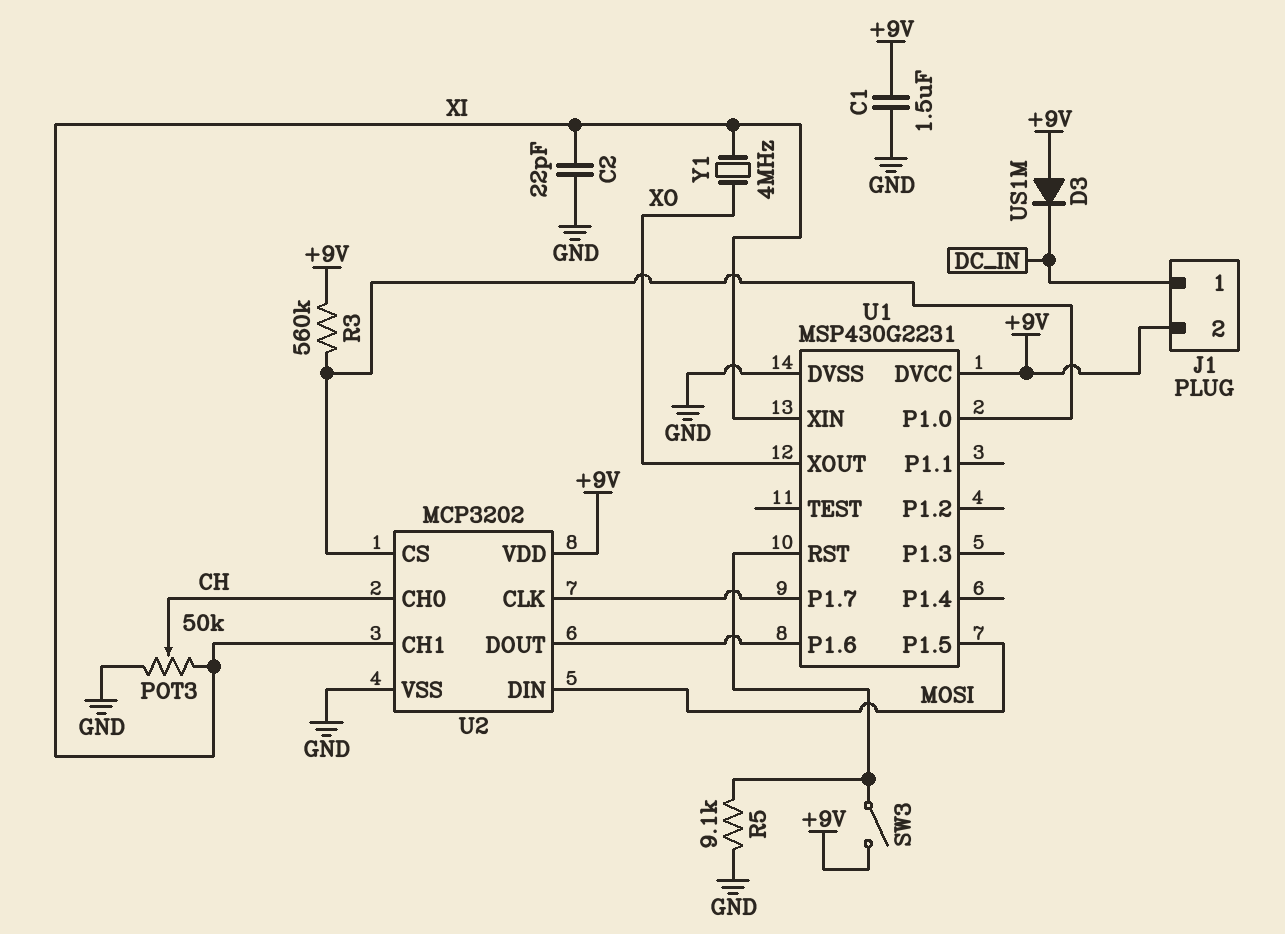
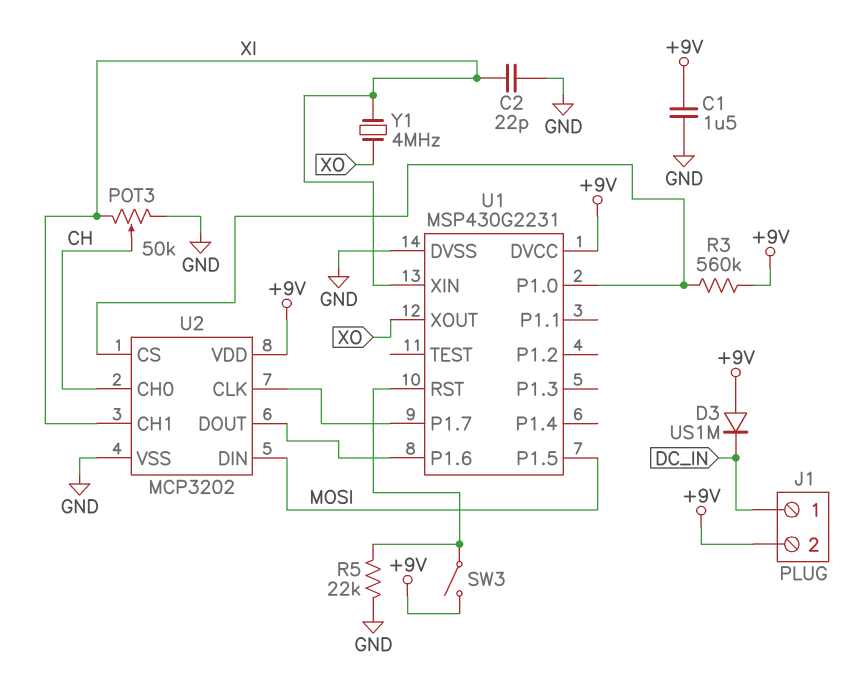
R5: 9.1k (GND, U1/RST) -> 22k (GND, U1/RST)

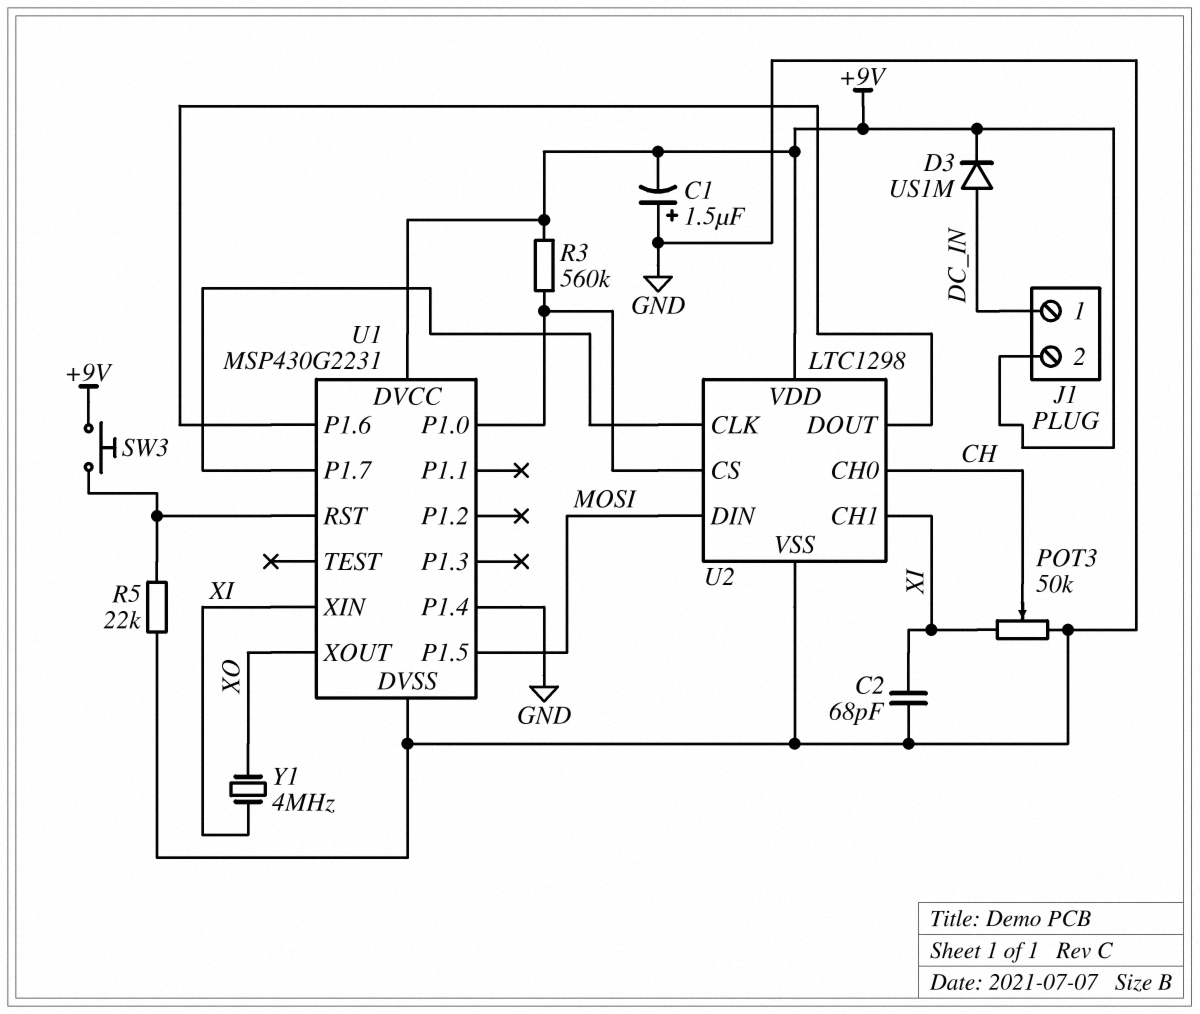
C1: 1.5uF (+9V, GND) -> 1.5uF (plus GND, minus +9V)
C2: 22pF (GND, XI) -> 68pF (GND, XI)
D3: diode US1M (A +9V, K DC_IN) -> diode US1M (A DC_IN, K +9V)
SW3: switch (+9V, U1/RST) -> button (+9V, U1/RST)
U1 pin P1.4: none -> GND
U2: MCP3202 -> LTC1298

